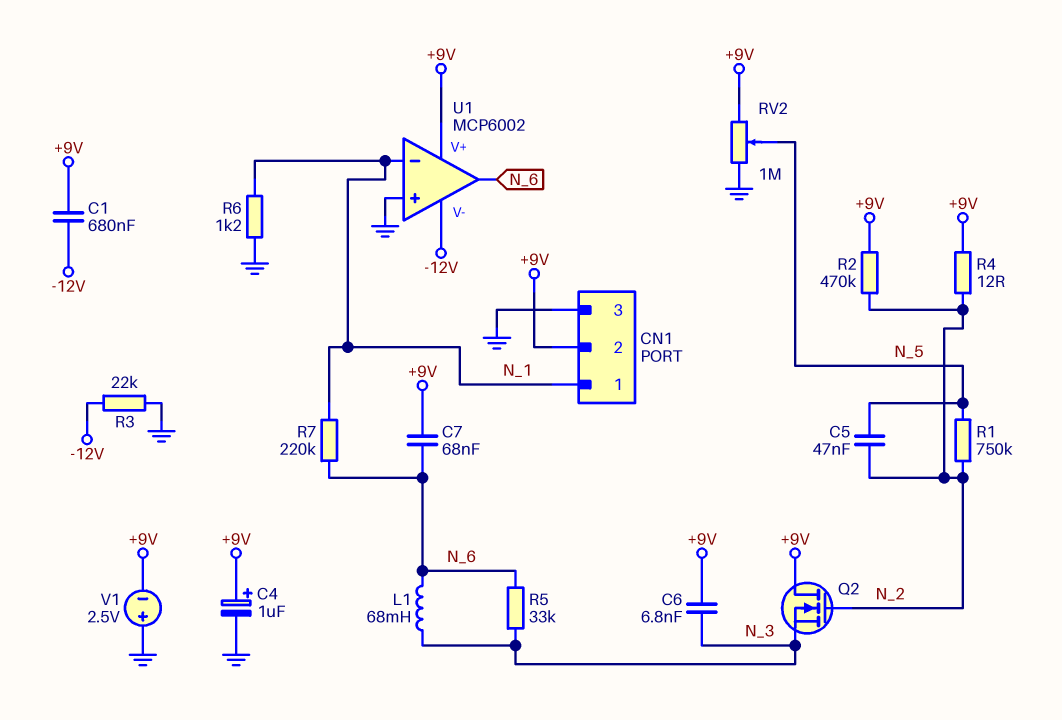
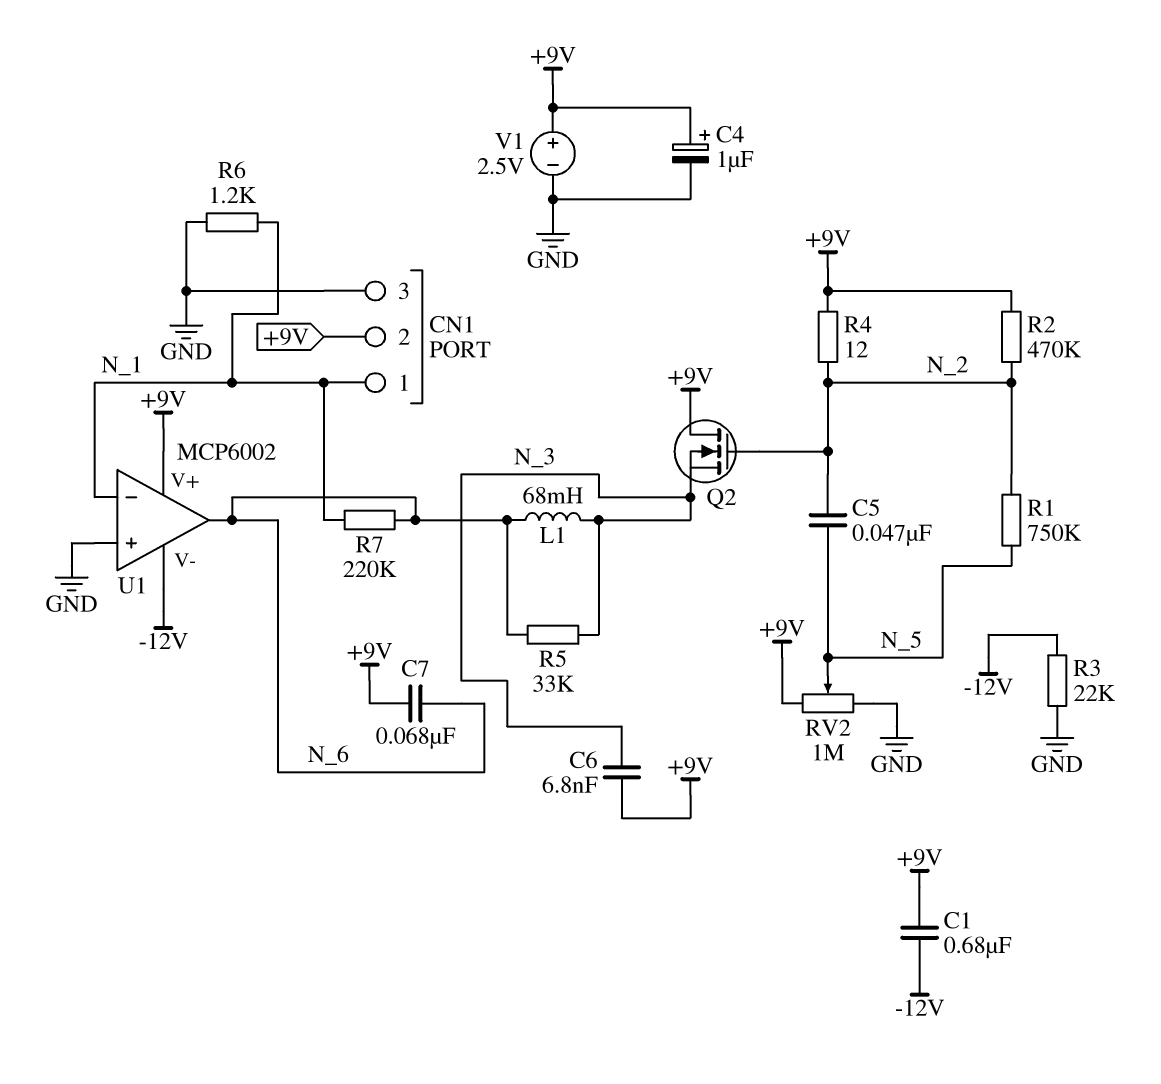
V1: 2.5V (plus GND, minus +9V) -> 2.5V (plus +9V, minus GND)

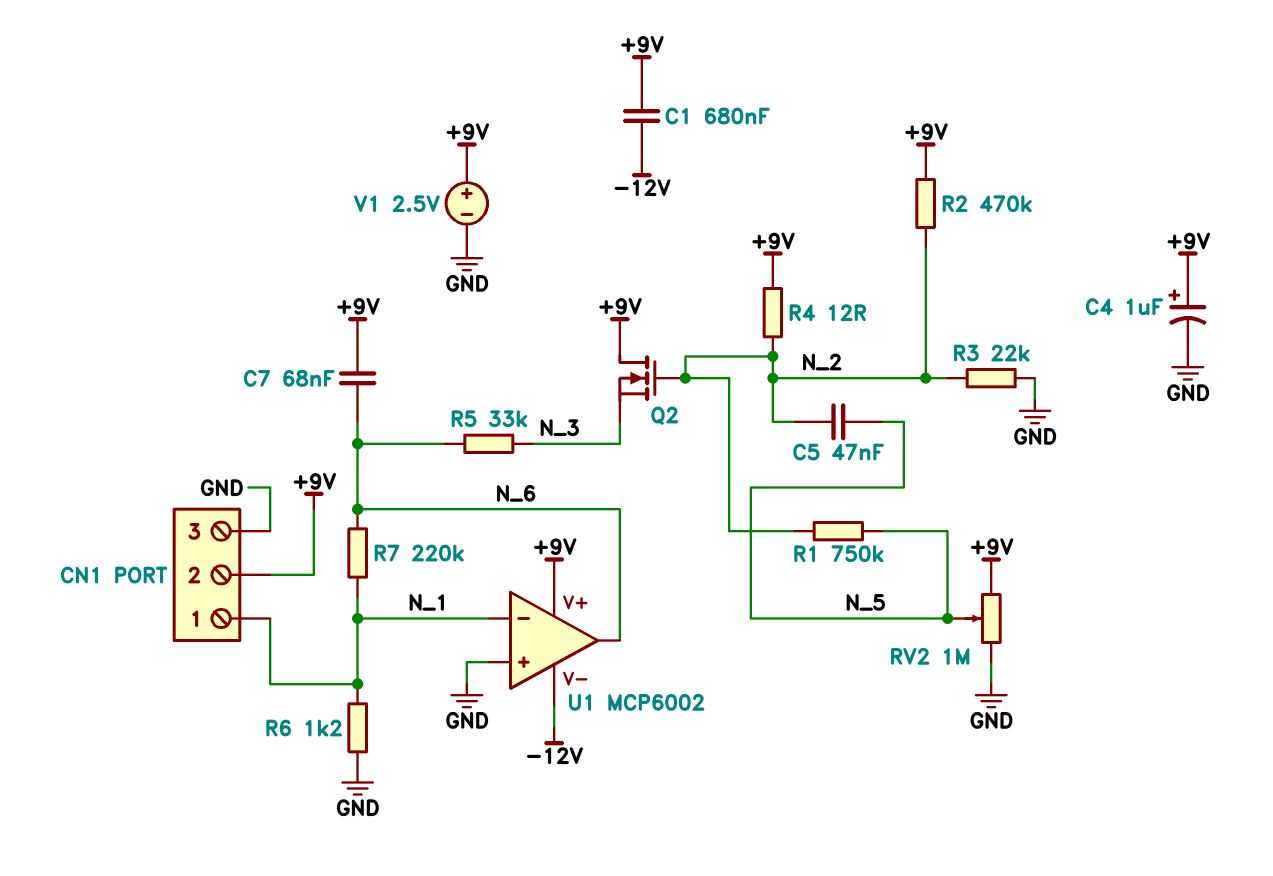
C6: 6.8nF (+9V, N_3) -> none
L1: 68mH (N_3, N_6) -> none
R3: 22k (-12V, GND) -> 22k (GND, N_2)

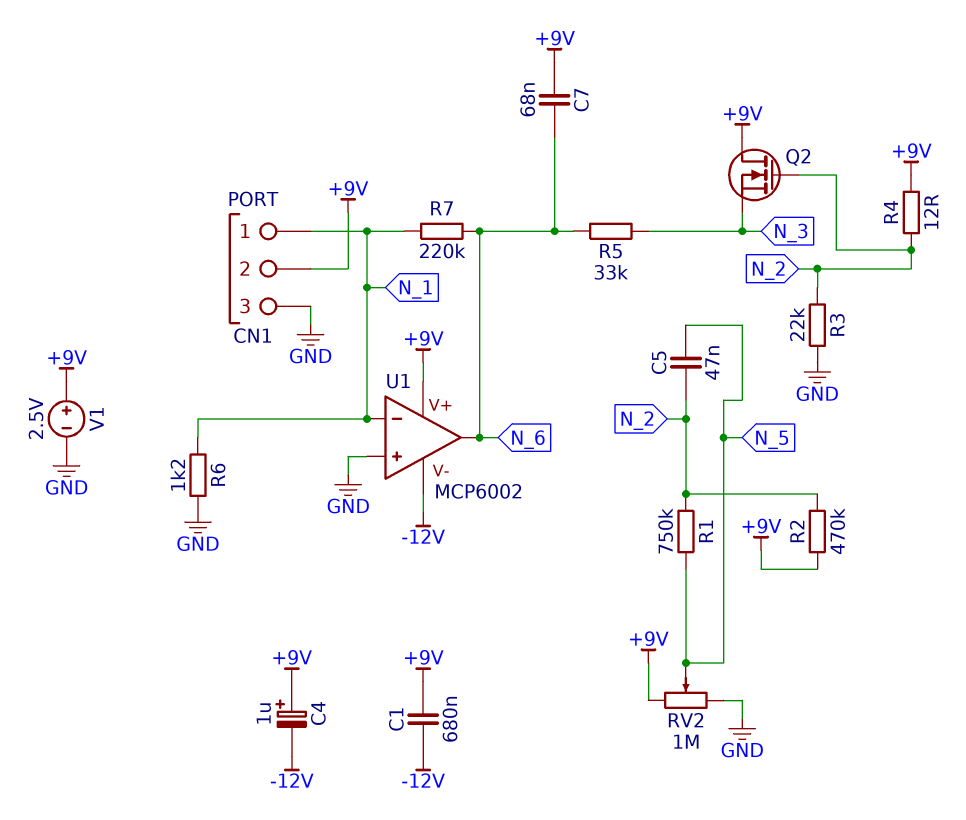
C4: 1uF (plus +9V, minus GND) -> 1uF (plus +9V, minus -12V)

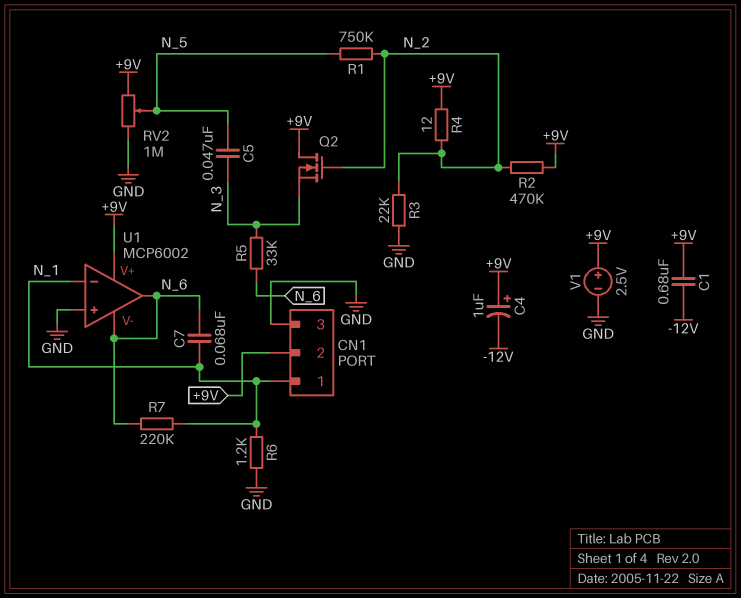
C5: 47nF (N_2, N_5) -> 47nF (N_3, N_5)
C7: 68nF (+9V, N_6) -> 68nF (N_1, N_6)
U1 pin V-: -12V -> N_6

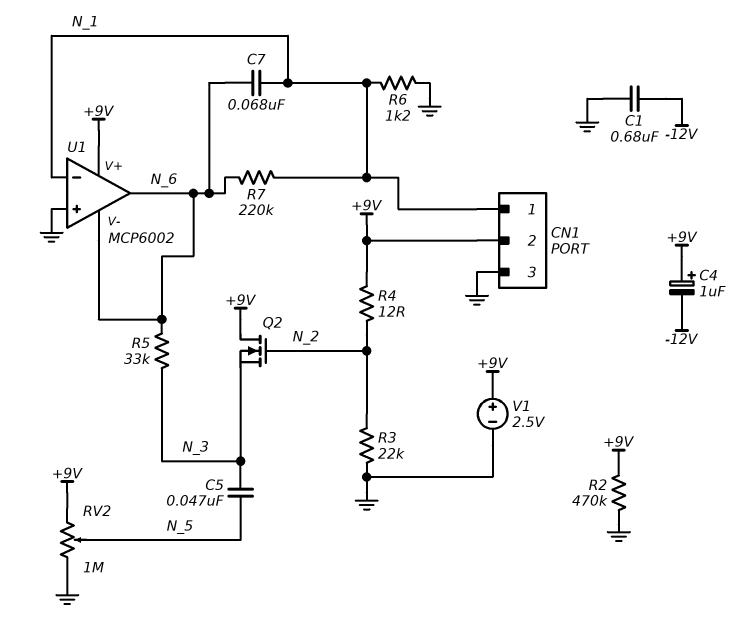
C1: 680nF (+9V, -12V) -> 680nF (-12V, GND)
R1: 750k (N_2, N_5) -> none
R2: 470k (+9V, N_2) -> 470k (+9V, GND)

